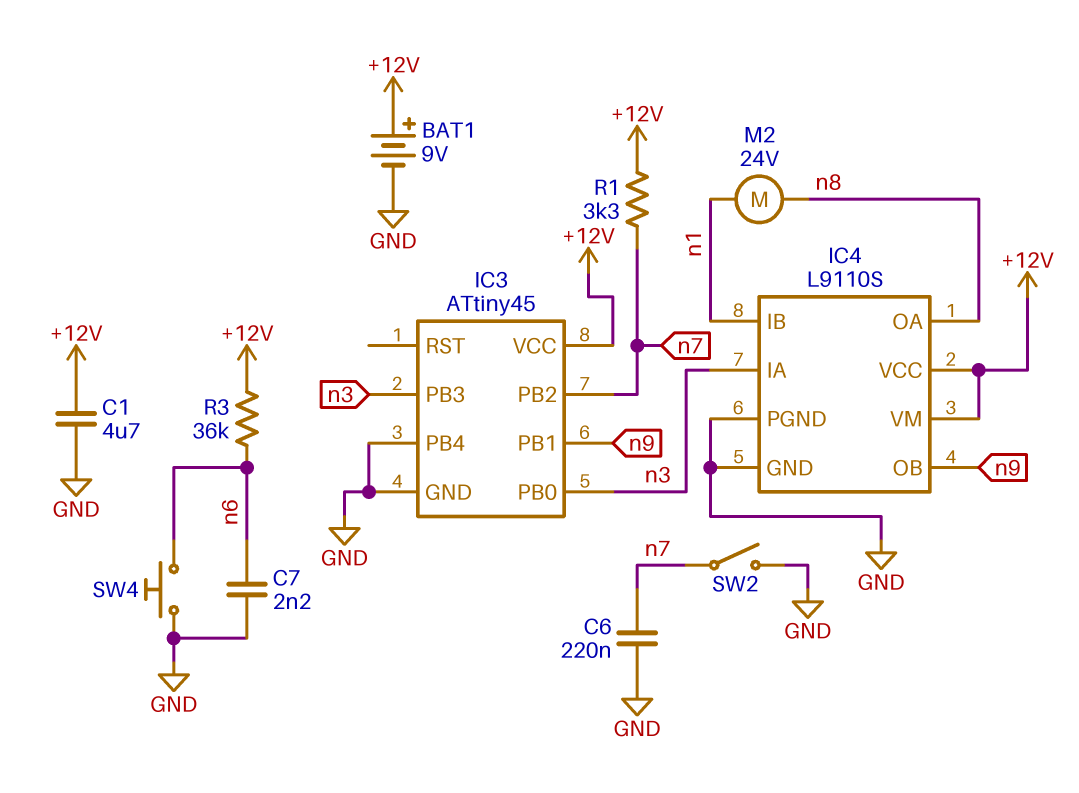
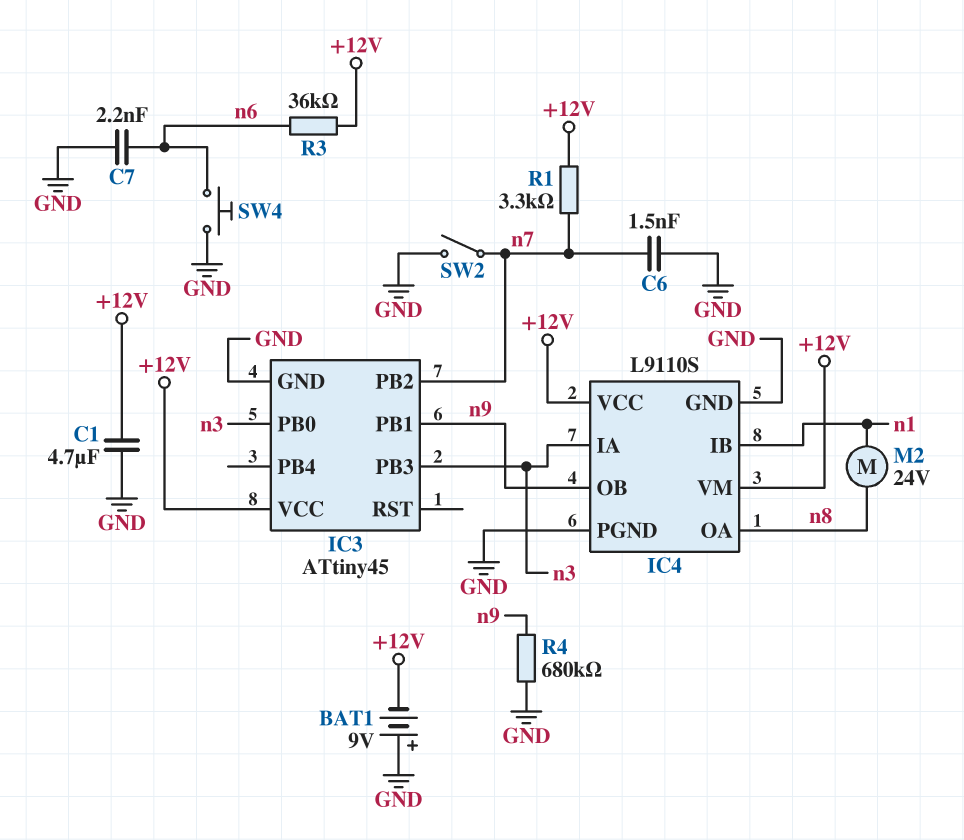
BAT1: 9V (plus +12V, minus GND) -> 9V (plus GND, minus +12V)
C6: 220nF (GND, n7) -> 1.5nF (GND, n7)
IC3 pin PB4: GND -> none
R4: none -> 680k (GND, n9)

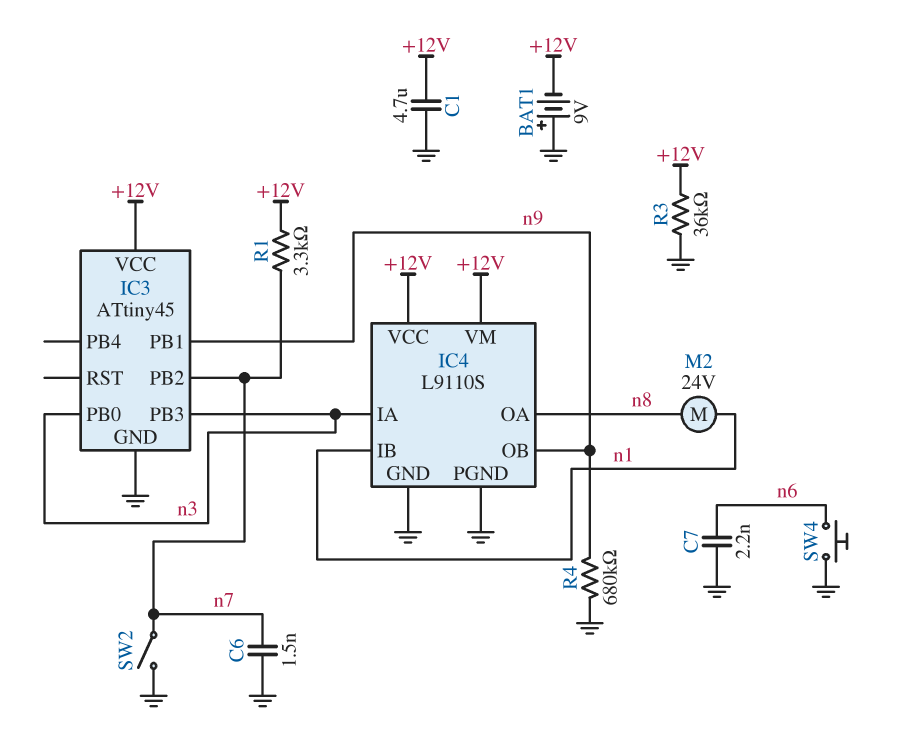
R3: 36k (+12V, n6) -> 36k (+12V, GND)

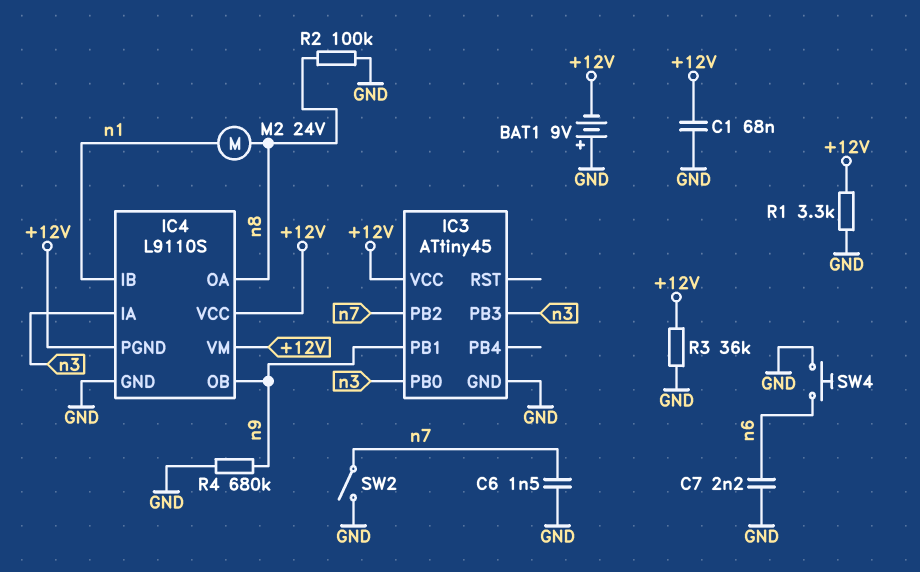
C1: 4.7uF (+12V, GND) -> 68nF (+12V, GND)
IC4 pin PGND: GND -> +12V
R1: 3.3k (+12V, n7) -> 3.3k (+12V, GND)
R2: none -> 100k (GND, n8)

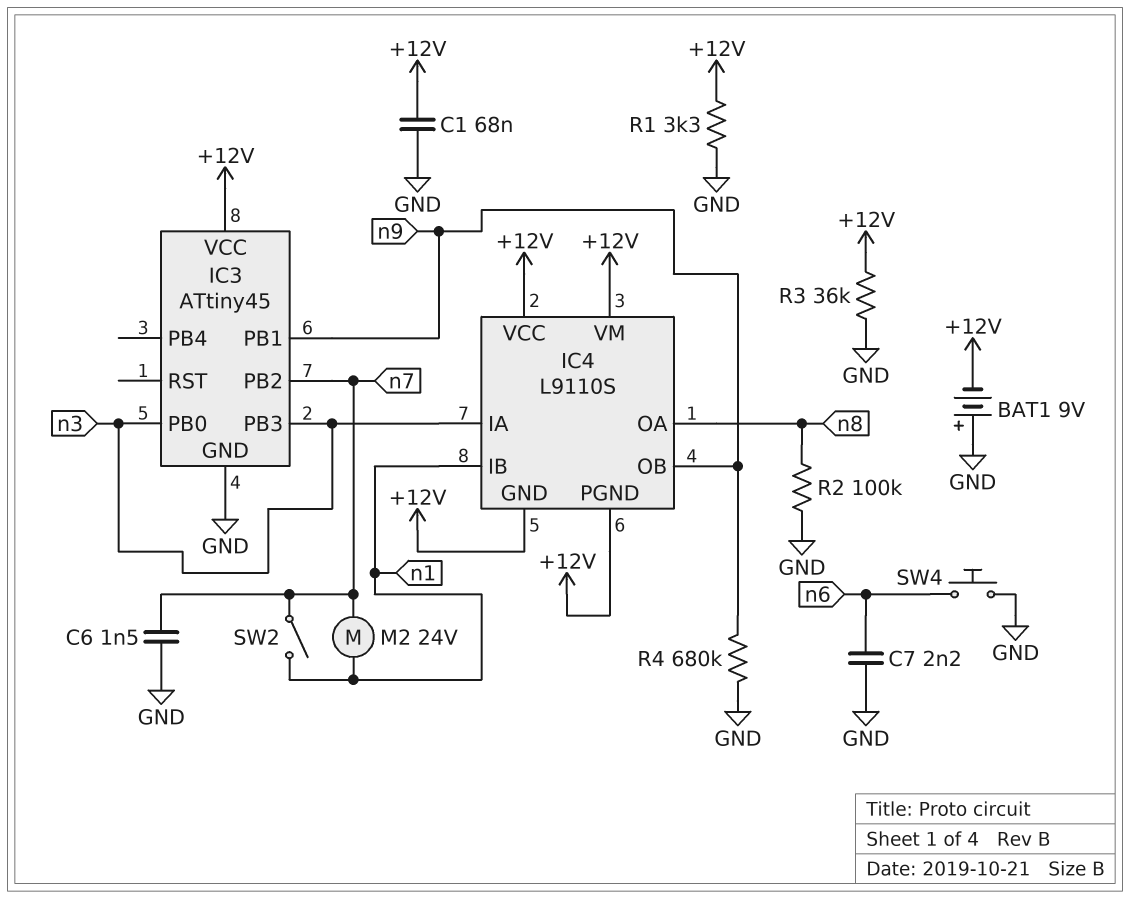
IC4 pin GND: GND -> +12V
M2: motor 24V (n1, n8) -> motor 24V (n1, n7)
SW2: switch (GND, n7) -> switch (n1, n7)

